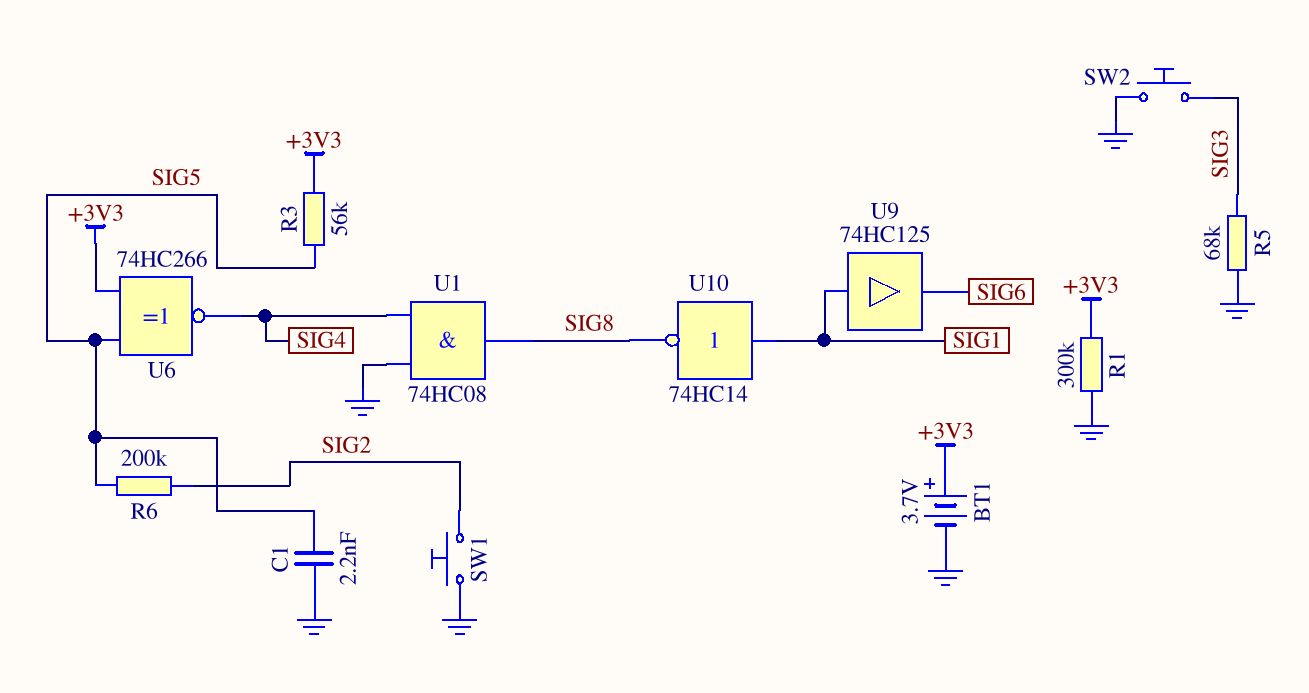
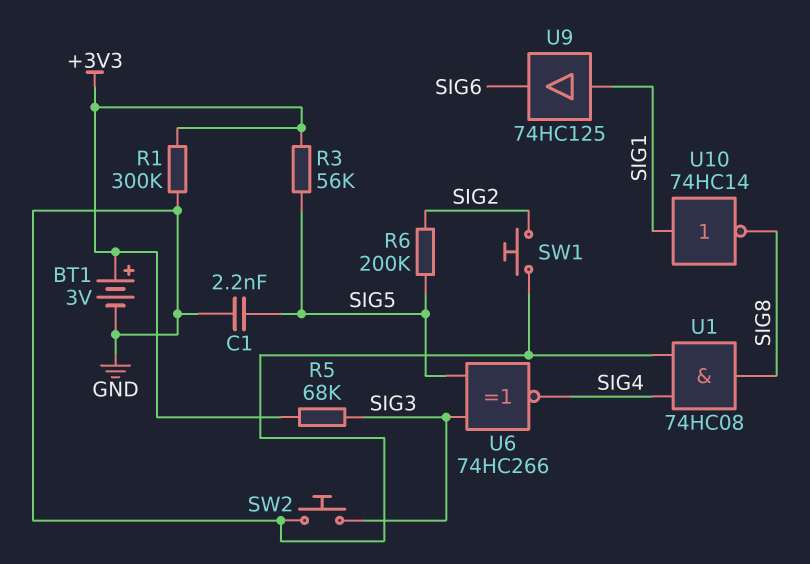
BT1: 3.7V (plus +3V3, minus GND) -> 3V (plus +3V3, minus GND)
R5: 68k (GND, SIG3) -> 68k (+3V3, SIG3)
U6: XNOR 74HC266 (in +3V3, in SIG5, out SIG4) -> XNOR 74HC266 (in SIG3, in SIG5, out SIG4)

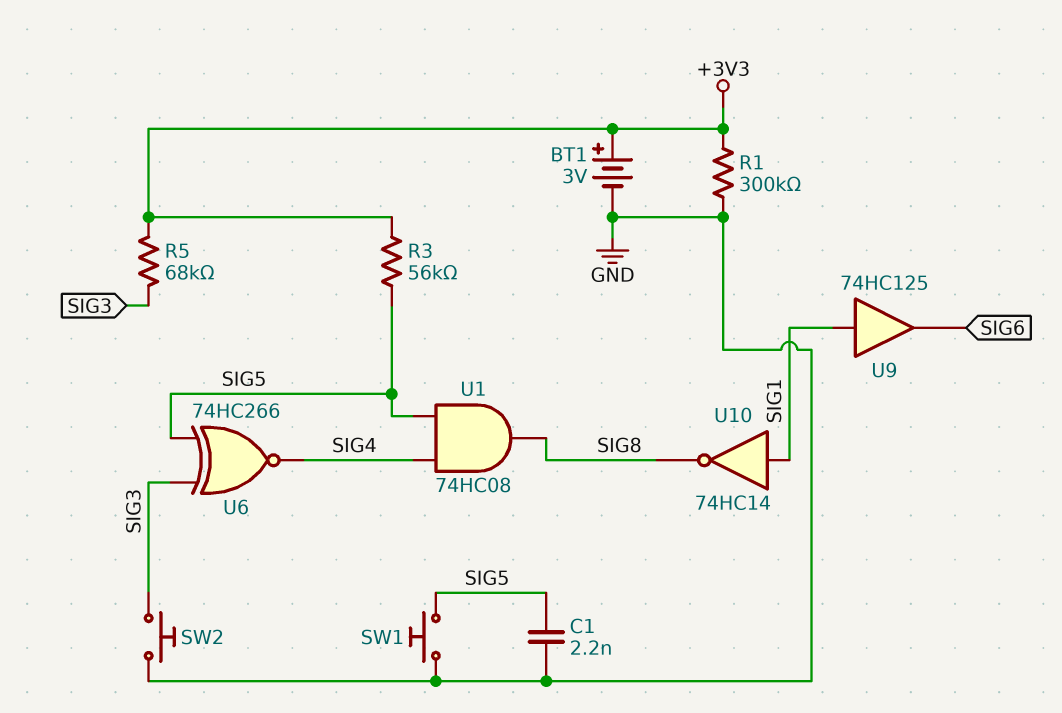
R6: 200k (SIG2, SIG5) -> none
SW1: button (GND, SIG2) -> button (GND, SIG5)
U1: AND 74HC08 (in GND, in SIG4, out SIG8) -> AND 74HC08 (in SIG4, in SIG5, out SIG8)

